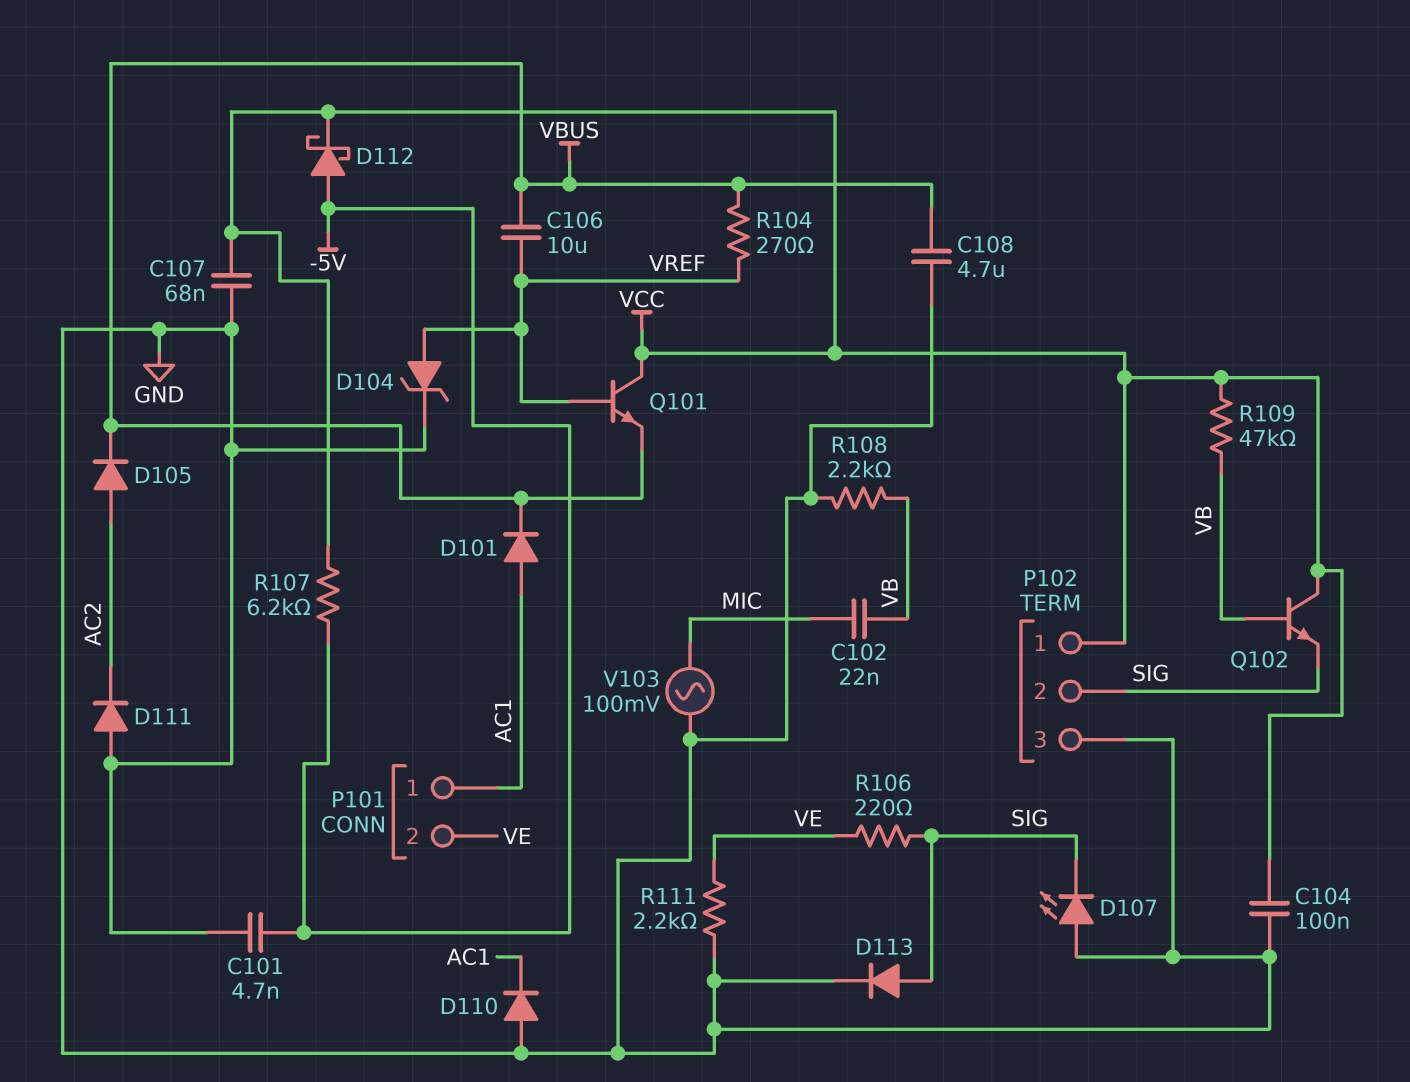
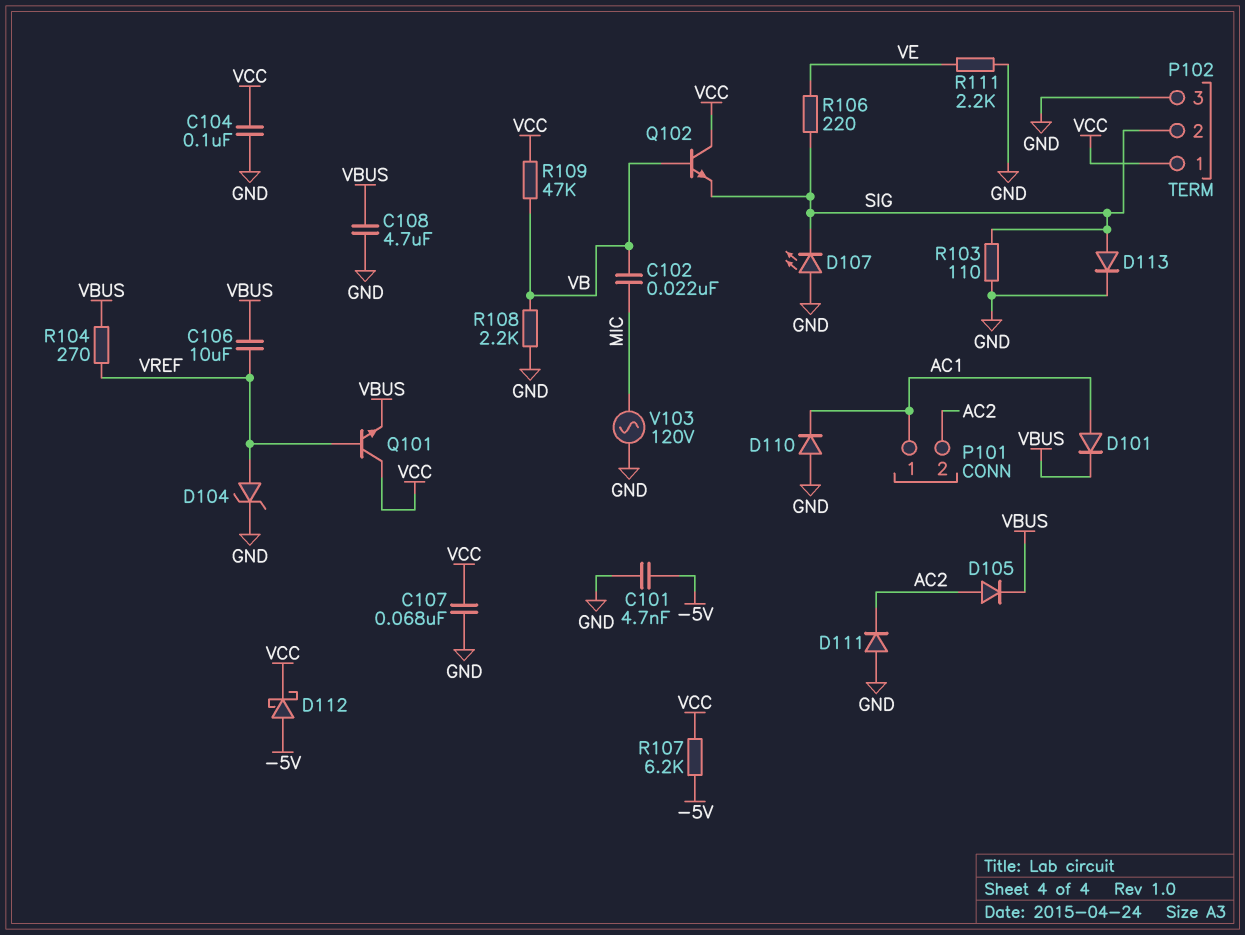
P101 pin 2: VE -> AC2
R103: none -> 110 (GND, SIG)
V103: AC 100mV (GND, MIC) -> AC 120V (GND, MIC)

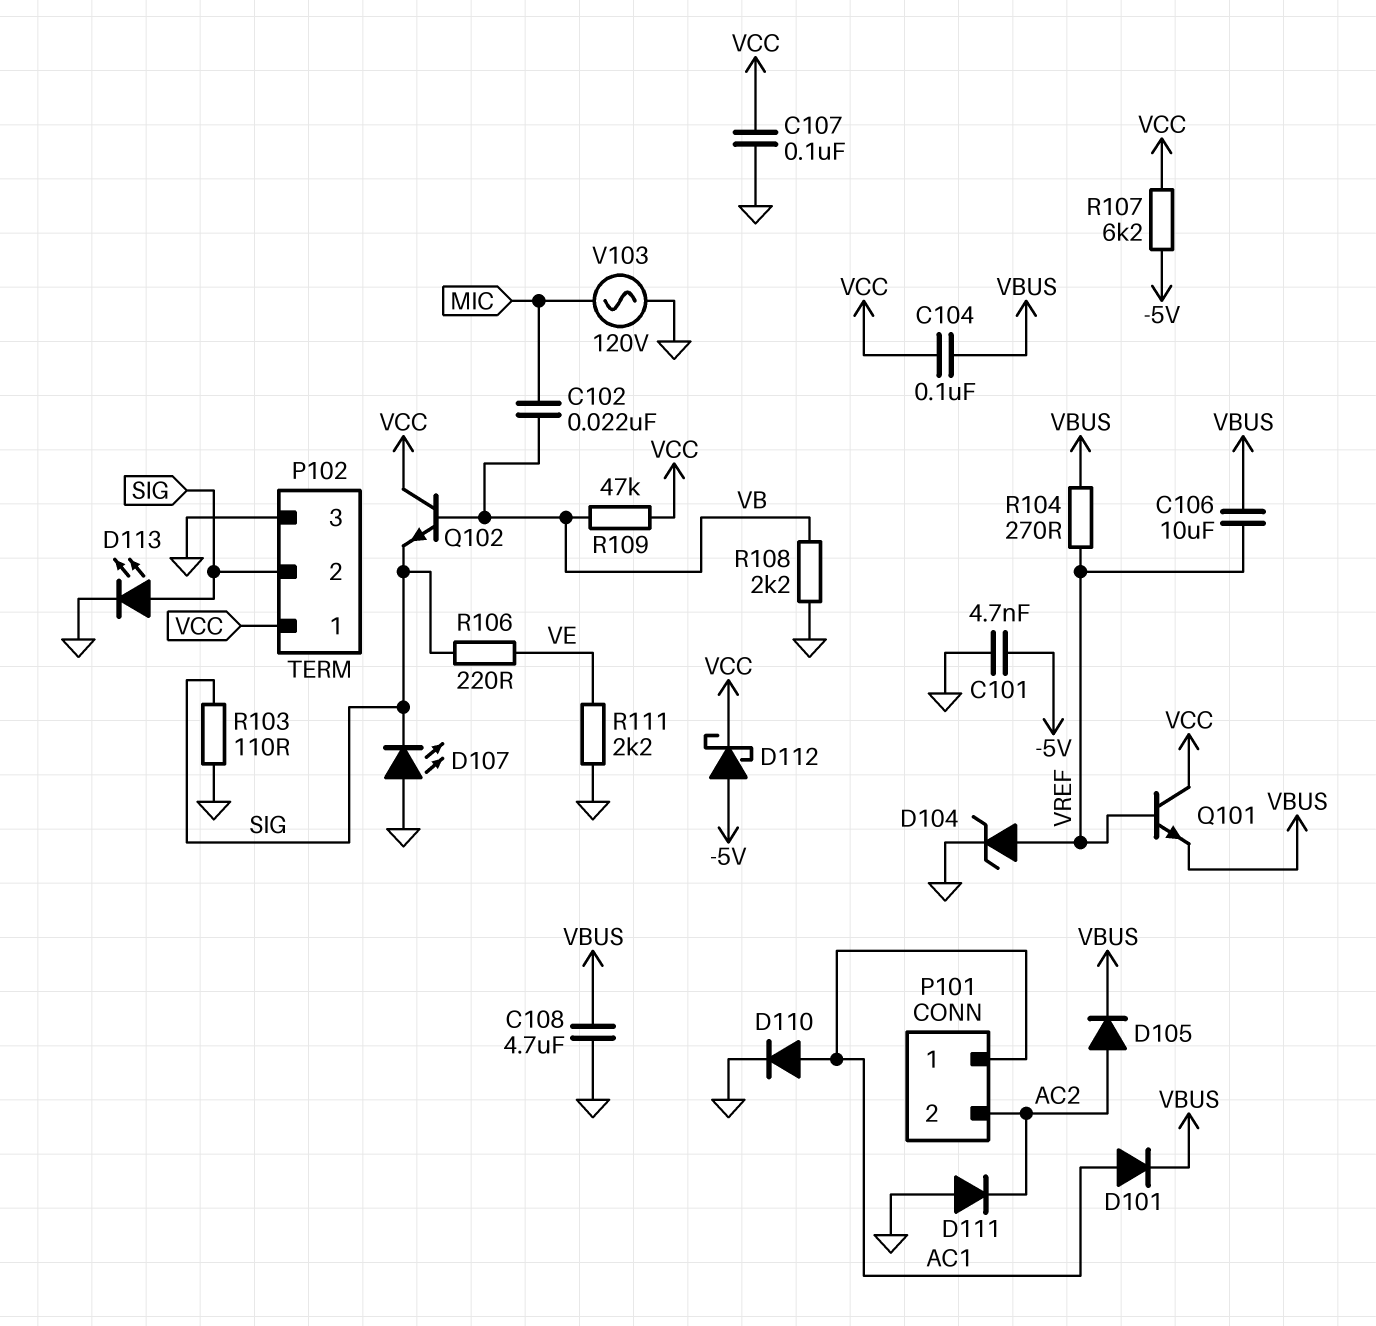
C104: 100nF (GND, VCC) -> 100nF (VBUS, VCC)
C107: 68nF (GND, VCC) -> 100nF (GND, VCC)
D110: diode (A GND, K AC1) -> diode (A AC1, K GND)
D113: diode (A SIG, K GND) -> LED (A SIG, K GND)

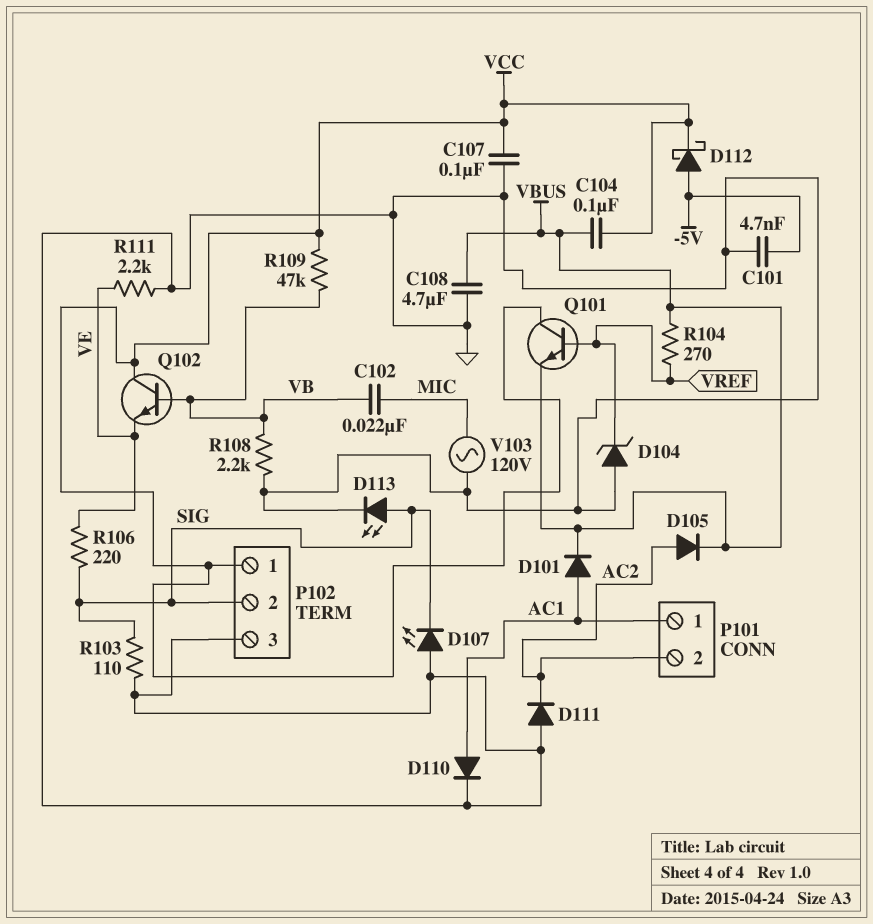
C106: 10uF (VBUS, VREF) -> none
D104: zener (A VREF, K GND) -> zener (A GND, K VREF)
Q102: NPN (B VB, C VCC, E SIG) -> NPN (B VB, C VCC, E VE)
R107: 6.2k (-5V, VCC) -> none

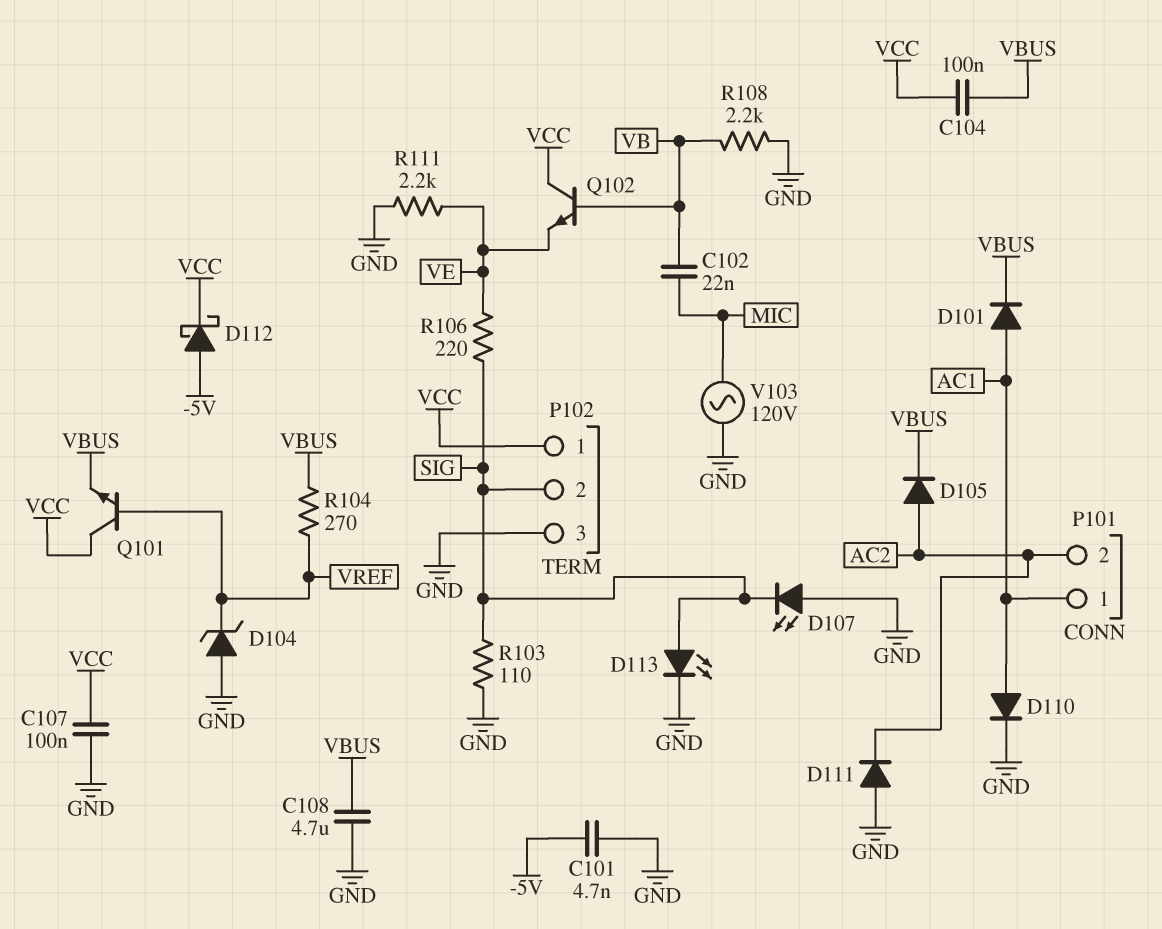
R109: 47k (VB, VCC) -> none

